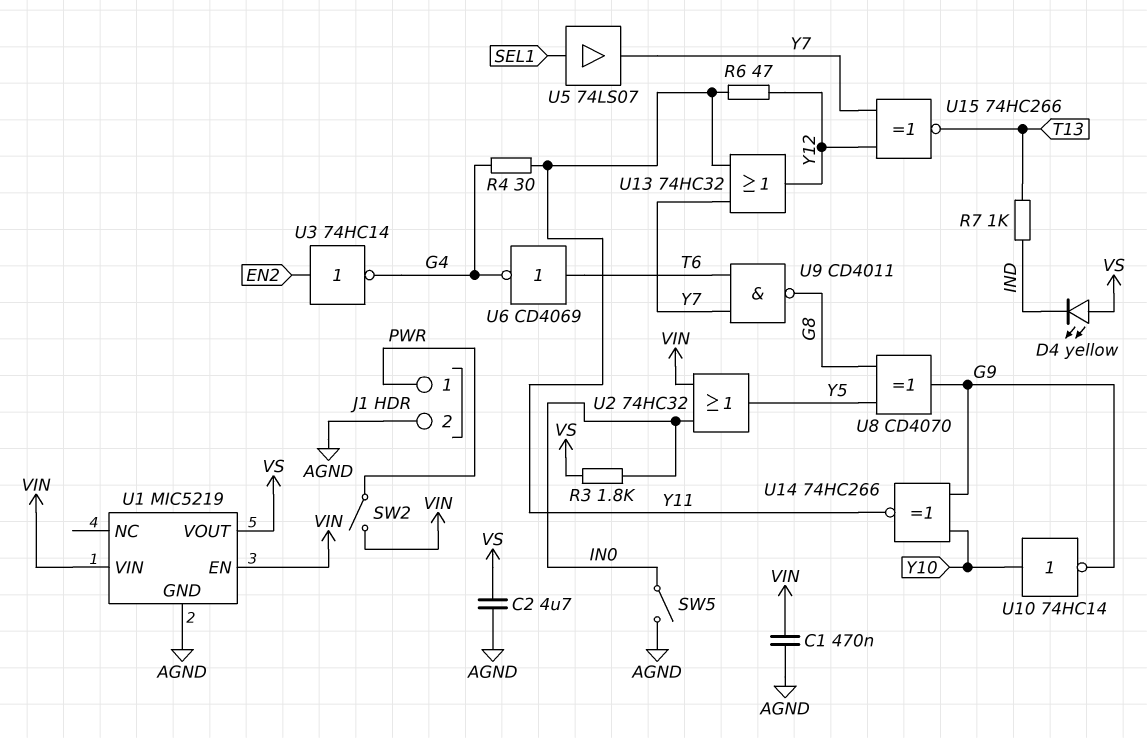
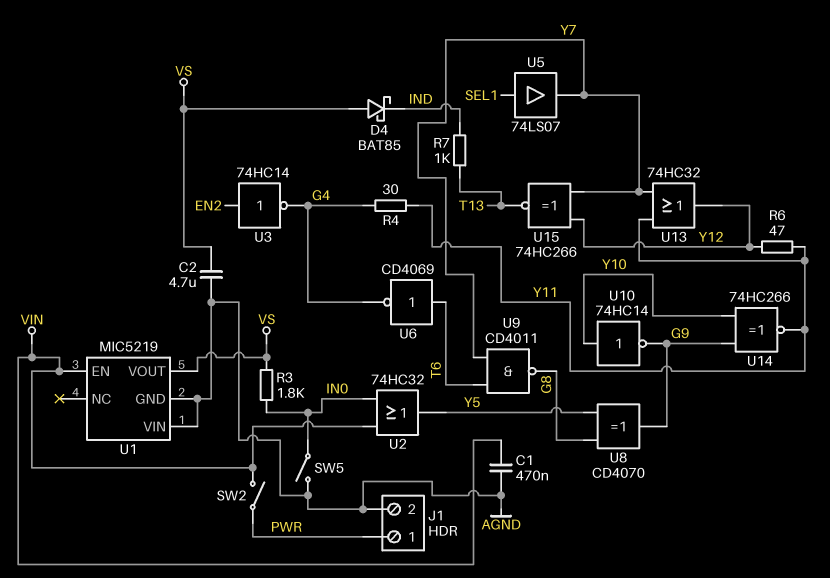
D4: LED yellow (A VS, K IND) -> schottky BAT85 (A VS, K IND)
U1 pin VIN: VIN -> AGND

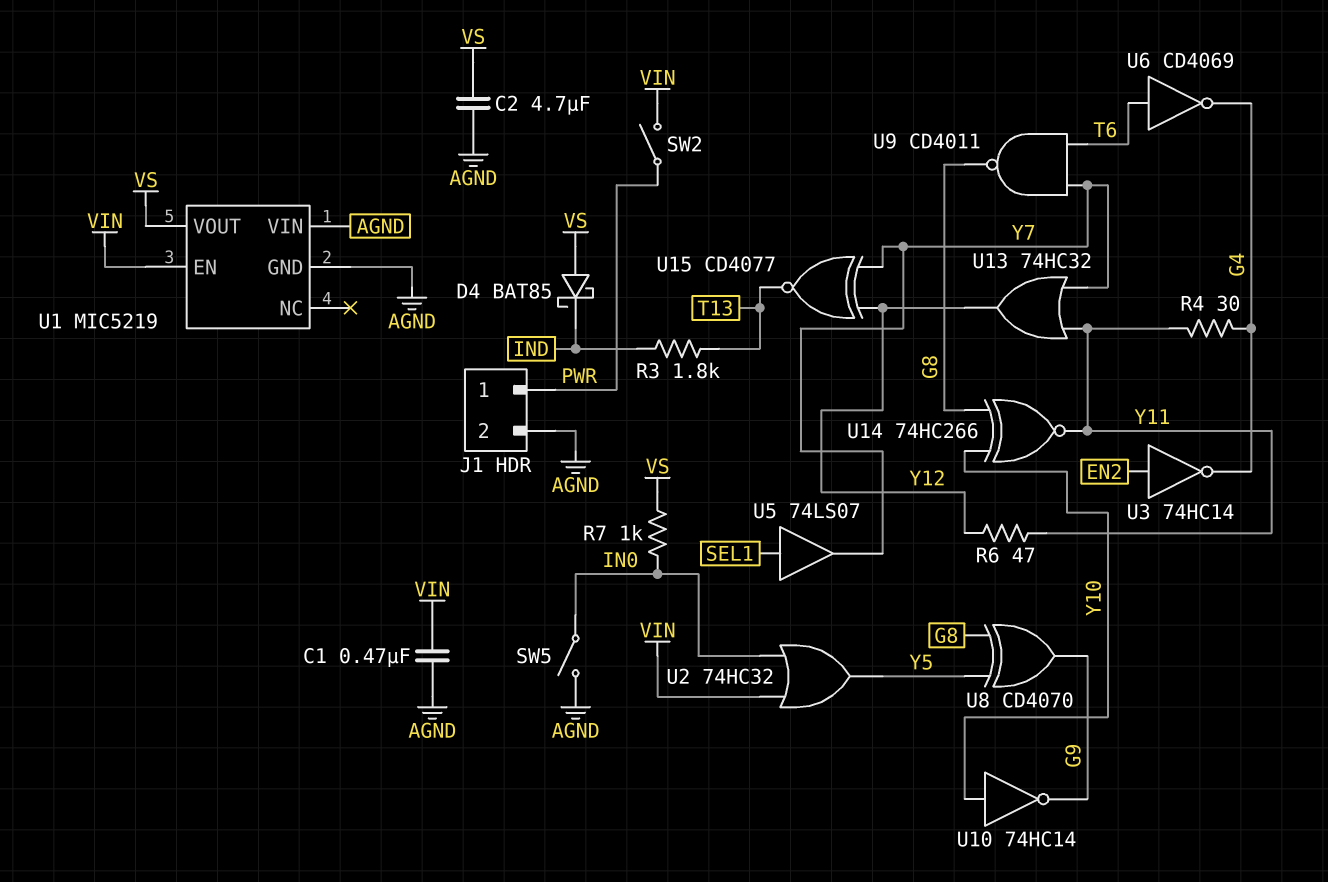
R3: 1.8k (IN0, VS) -> 1.8k (IND, T13)
R7: 1k (IND, T13) -> 1k (IN0, VS)
U14: XNOR 74HC266 (in G9, in Y10, out Y11) -> XNOR 74HC266 (in G8, in Y10, out Y11)
U15: XNOR 74HC266 (in Y7, in Y12, out T13) -> XNOR CD4077 (in Y7, in Y12, out T13)

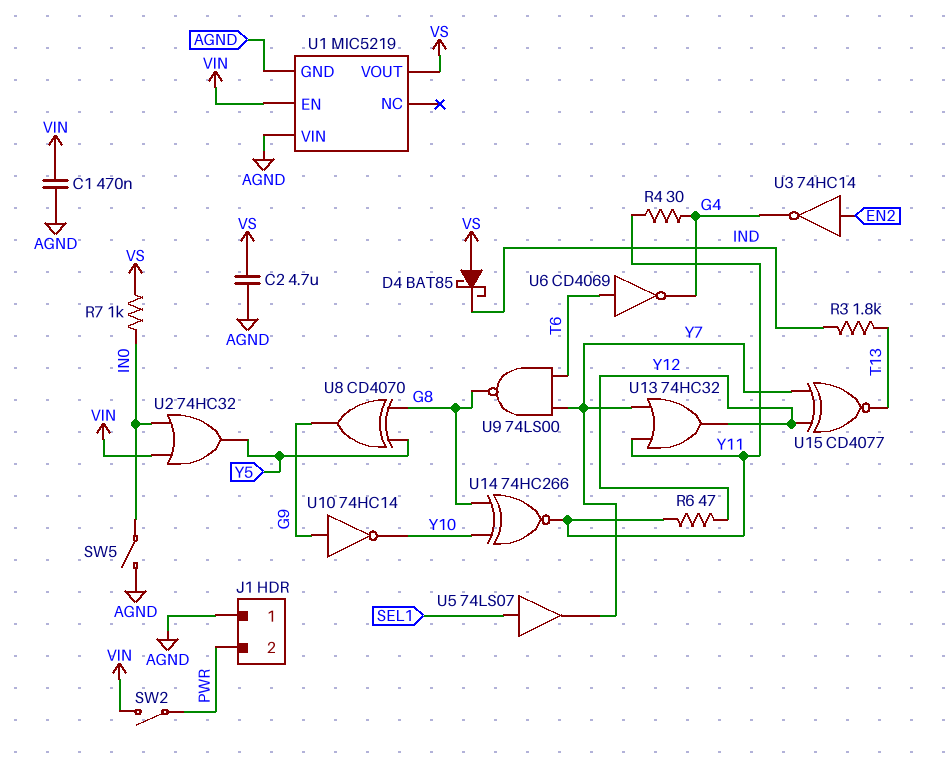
J1 pin 1: PWR -> AGND
J1 pin 2: AGND -> PWR
U9: NAND CD4011 (in T6, in Y7, out G8) -> NAND 74LS00 (in T6, in Y7, out G8)
U10: NOT 74HC14 (in Y10, out G9) -> NOT 74HC14 (in G9, out Y10)

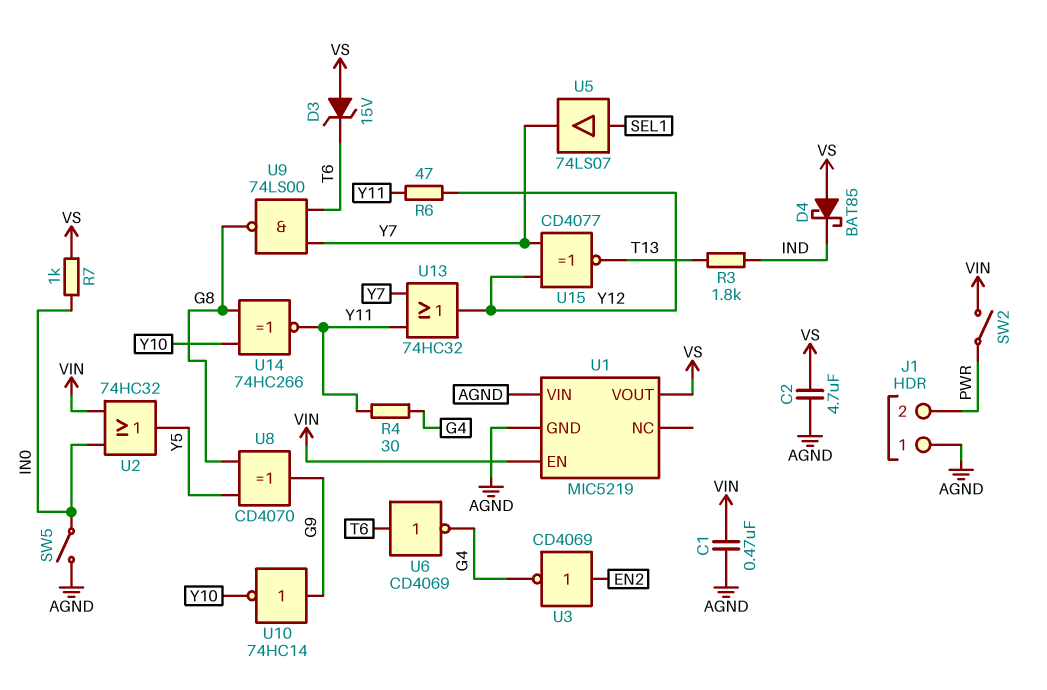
D3: none -> zener 15V (A VS, K T6)
U3: NOT 74HC14 (in EN2, out G4) -> NOT CD4069 (in EN2, out G4)

